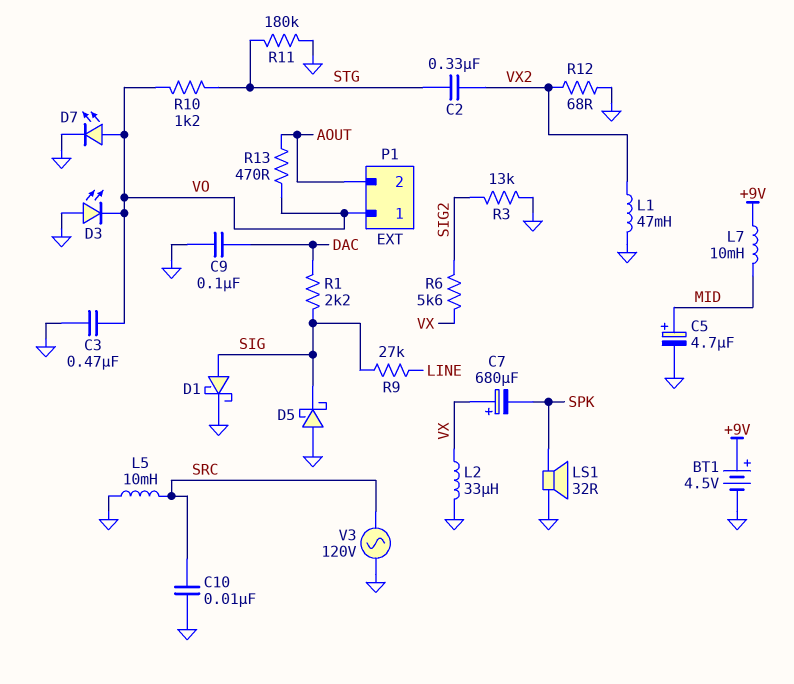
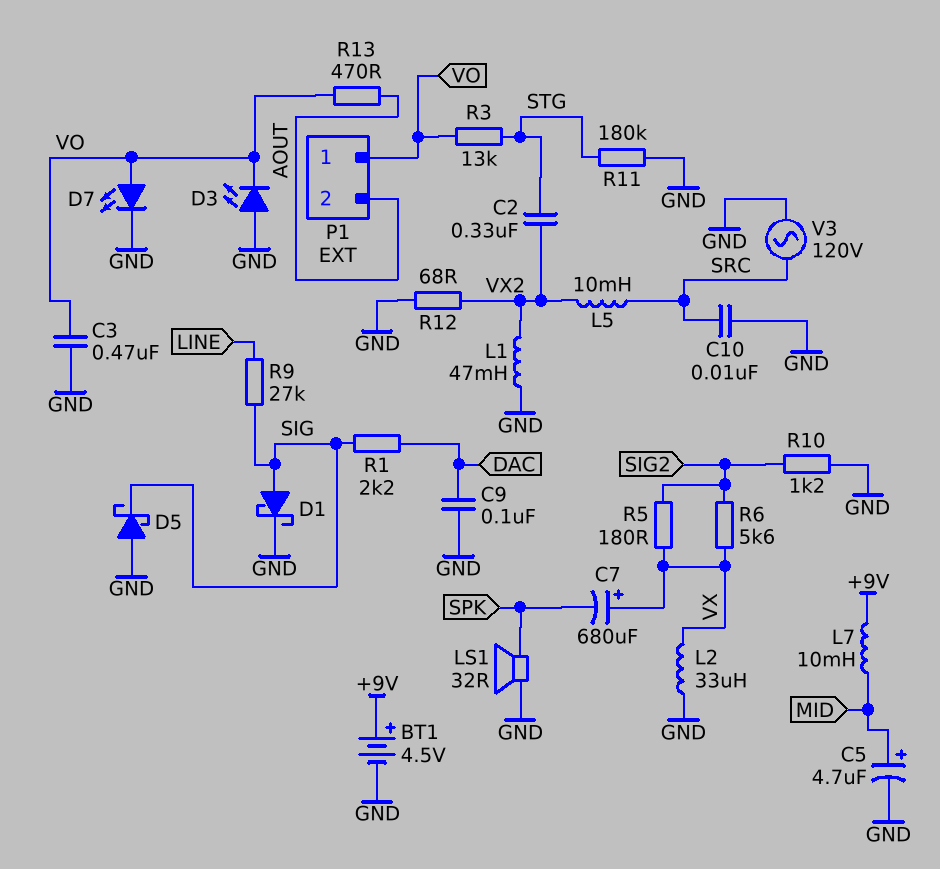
L5: 10mH (GND, SRC) -> 10mH (SRC, VX2)
R3: 13k (GND, SIG2) -> 13k (STG, VO)
R5: none -> 180 (SIG2, VX)
R10: 1.2k (STG, VO) -> 1.2k (GND, SIG2)

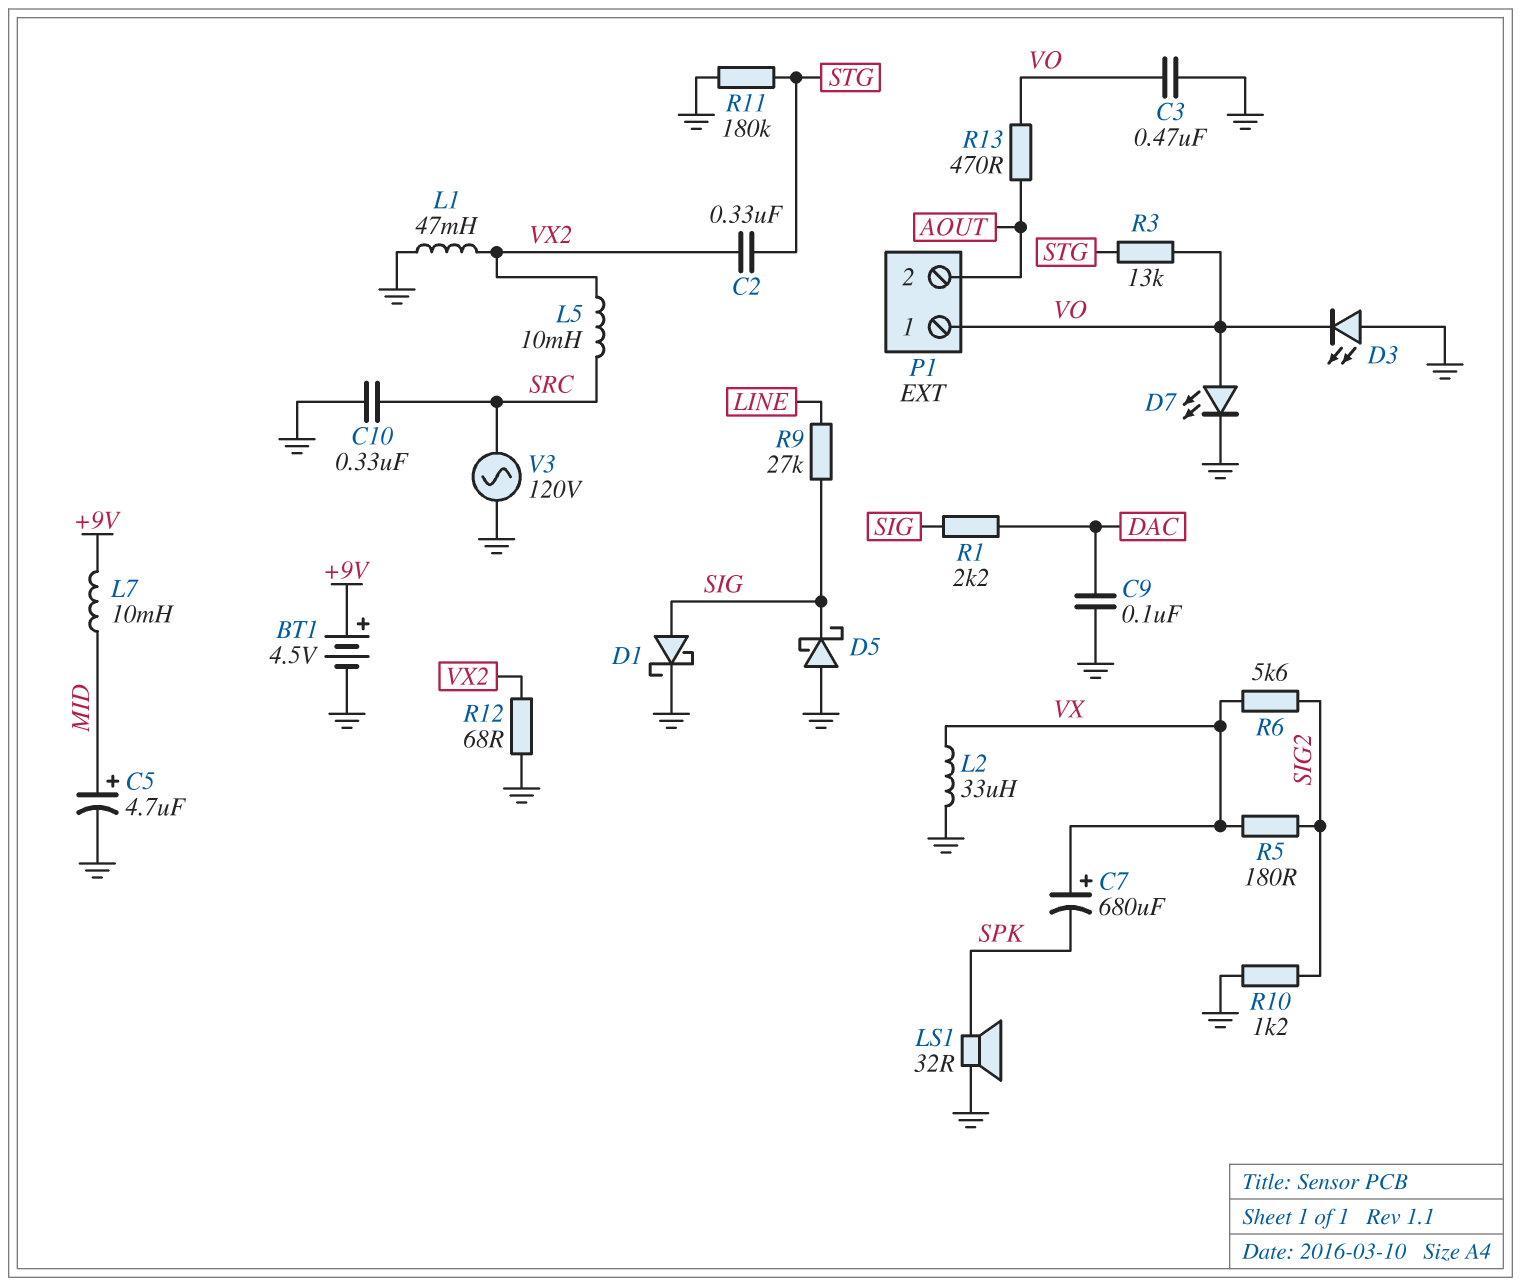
C10: 10nF (GND, SRC) -> 330nF (GND, SRC)

